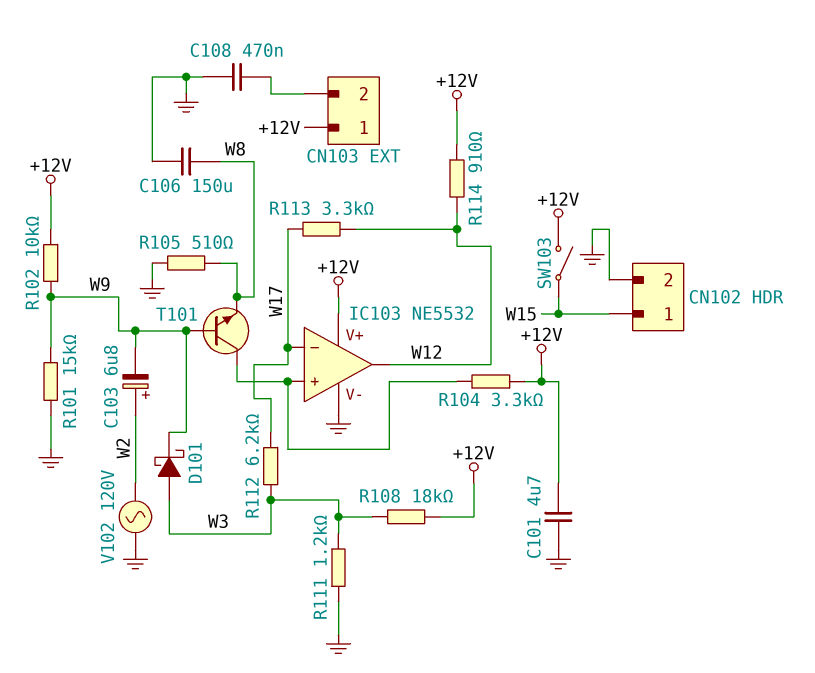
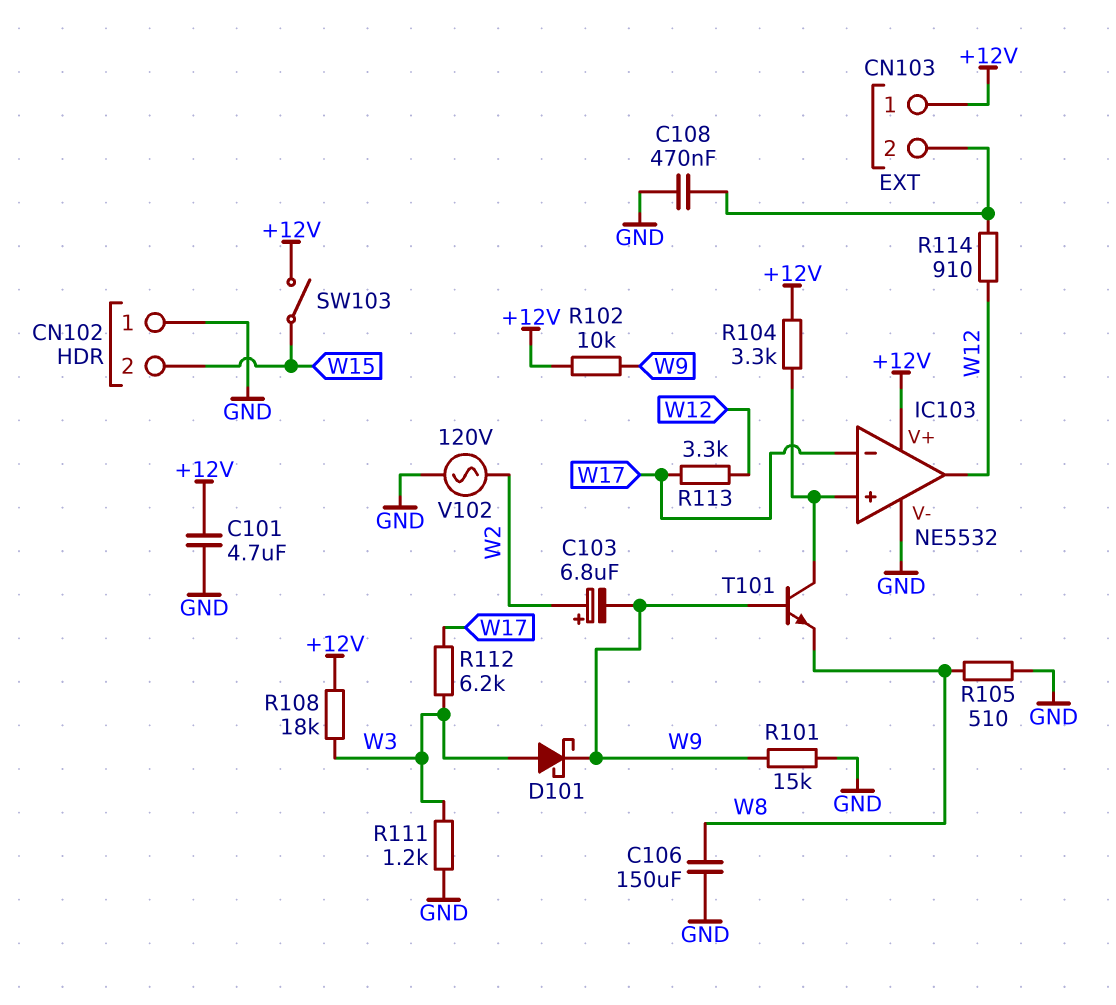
CN102 pin 1: W15 -> GND
CN102 pin 2: GND -> W15
R114: 910 (+12V, W12) -> 910 (CN103/2, W12)

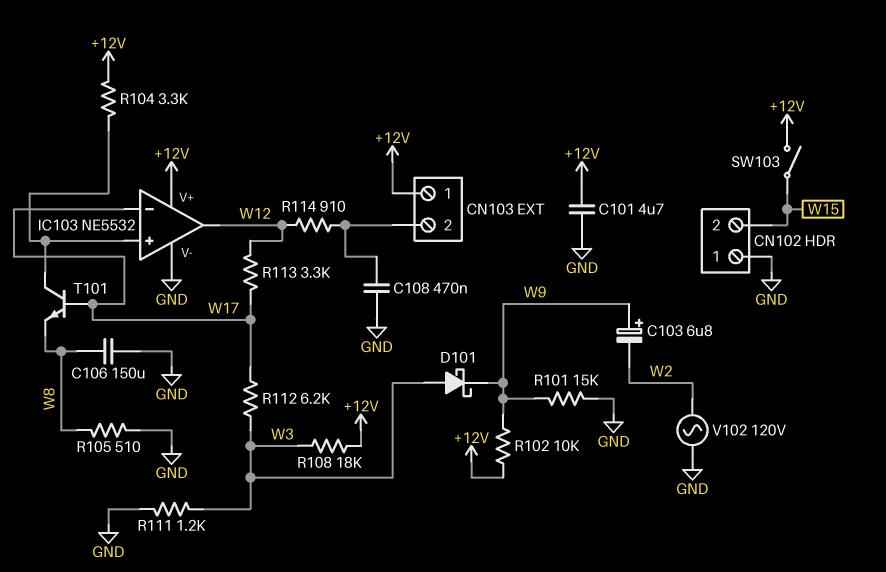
C103: 6.8uF (plus W2, minus W9) -> 6.8uF (plus W9, minus W2)
T101: NPN (B W9, C IC103/in+, E W8) -> NPN (B W17, C IC103/in+, E W8)

